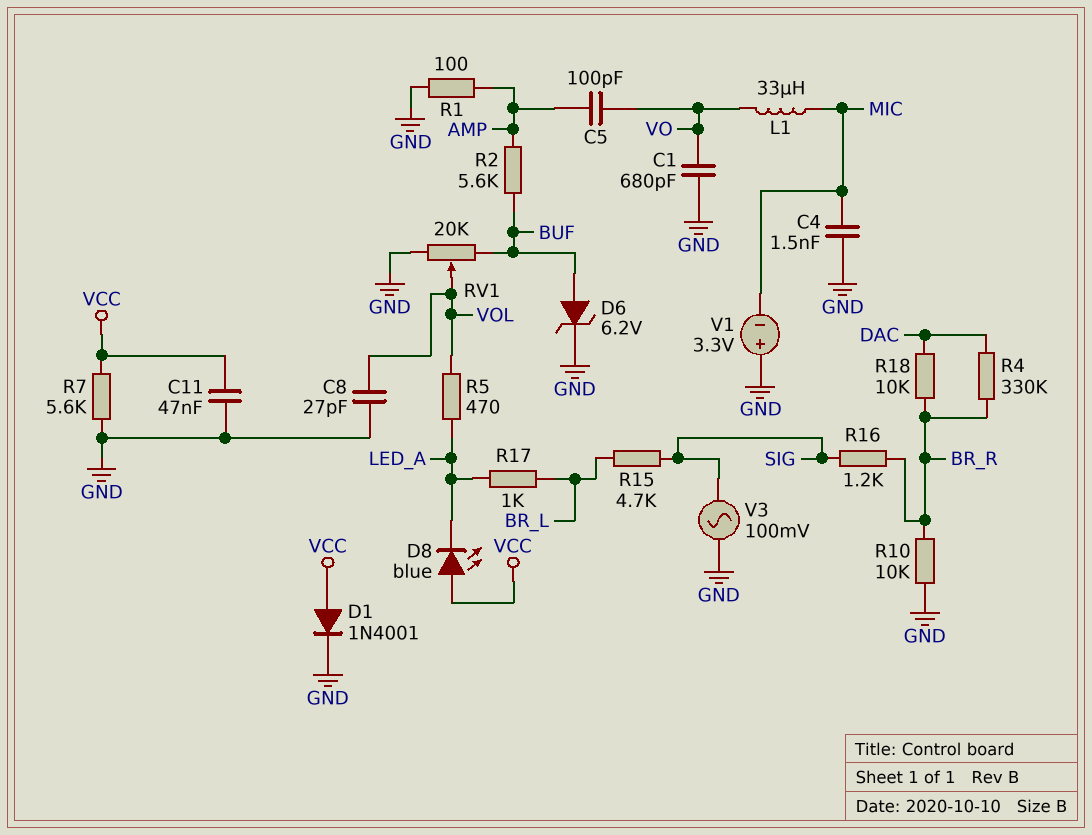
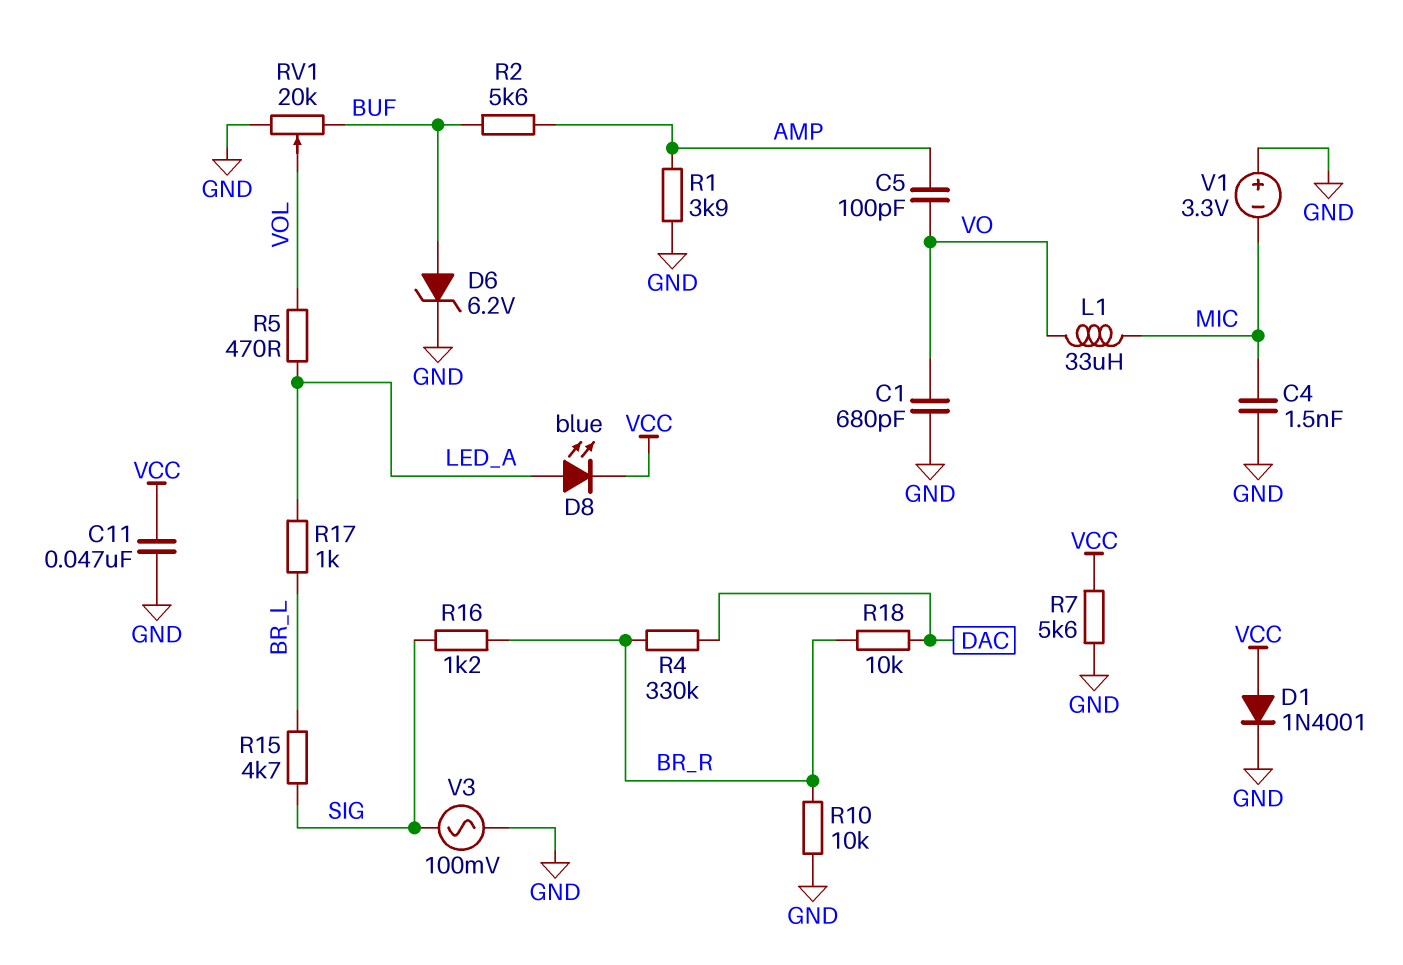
C8: 27pF (GND, VOL) -> none
D8: LED blue (A VCC, K LED_A) -> LED blue (A LED_A, K VCC)
R1: 100 (AMP, GND) -> 3.9k (AMP, GND)

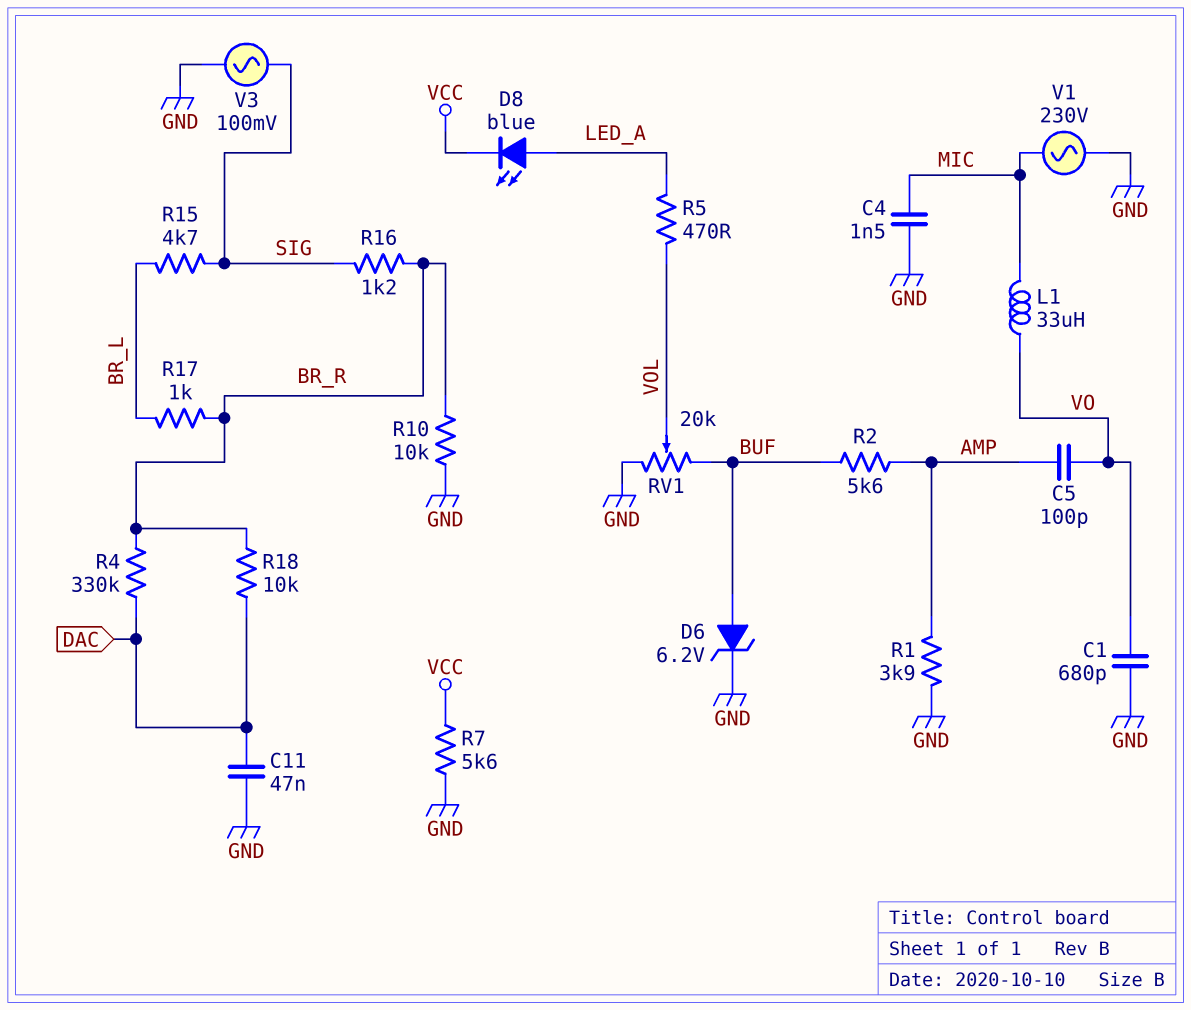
C11: 47nF (GND, VCC) -> 47nF (DAC, GND)
D1: diode 1N4001 (A VCC, K GND) -> none
R17: 1k (BR_L, LED_A) -> 1k (BR_L, BR_R)
V1: 3.3V (plus GND, minus MIC) -> AC 230V (GND, MIC)

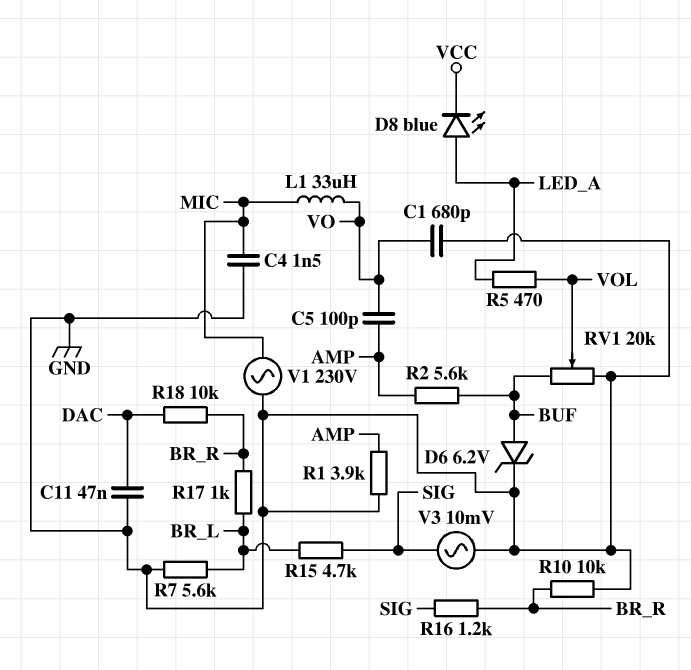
R4: 330k (BR_R, DAC) -> none
R7: 5.6k (GND, VCC) -> 5.6k (BR_L, GND)
V3: AC 100mV (GND, SIG) -> AC 10mV (GND, SIG)

